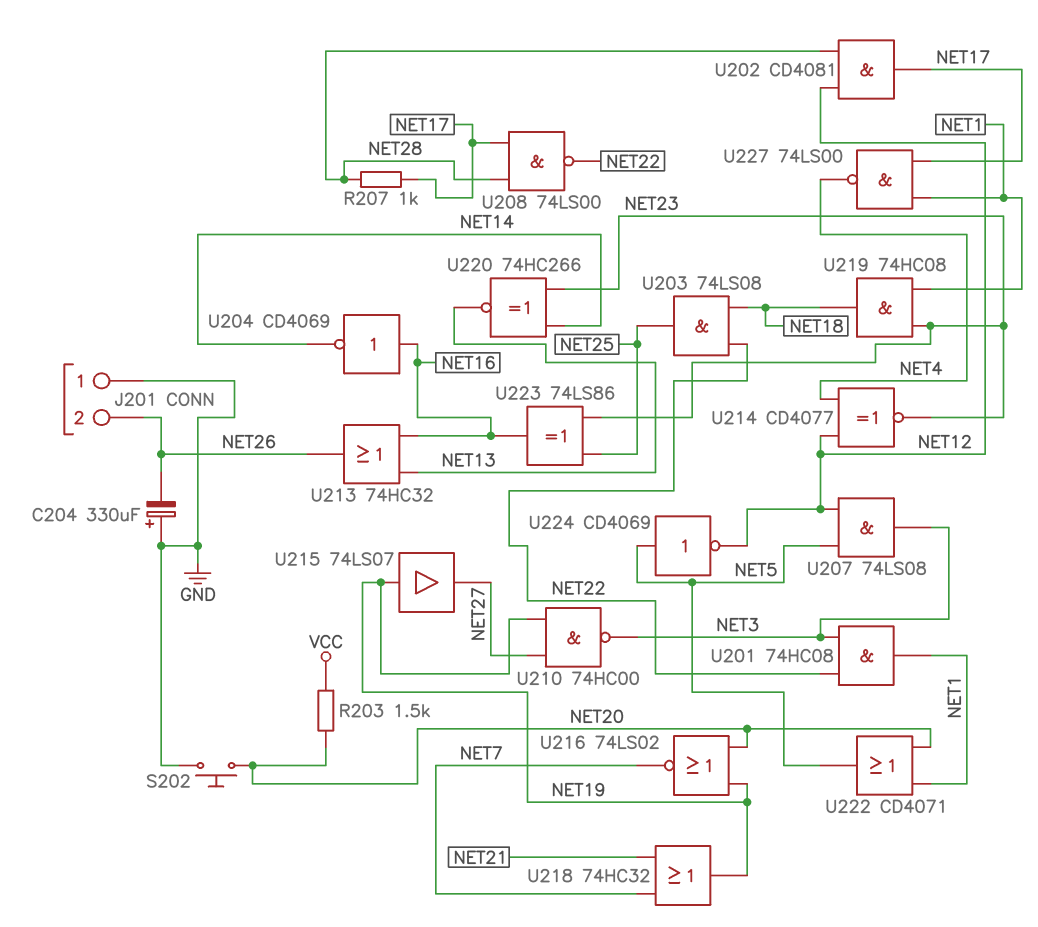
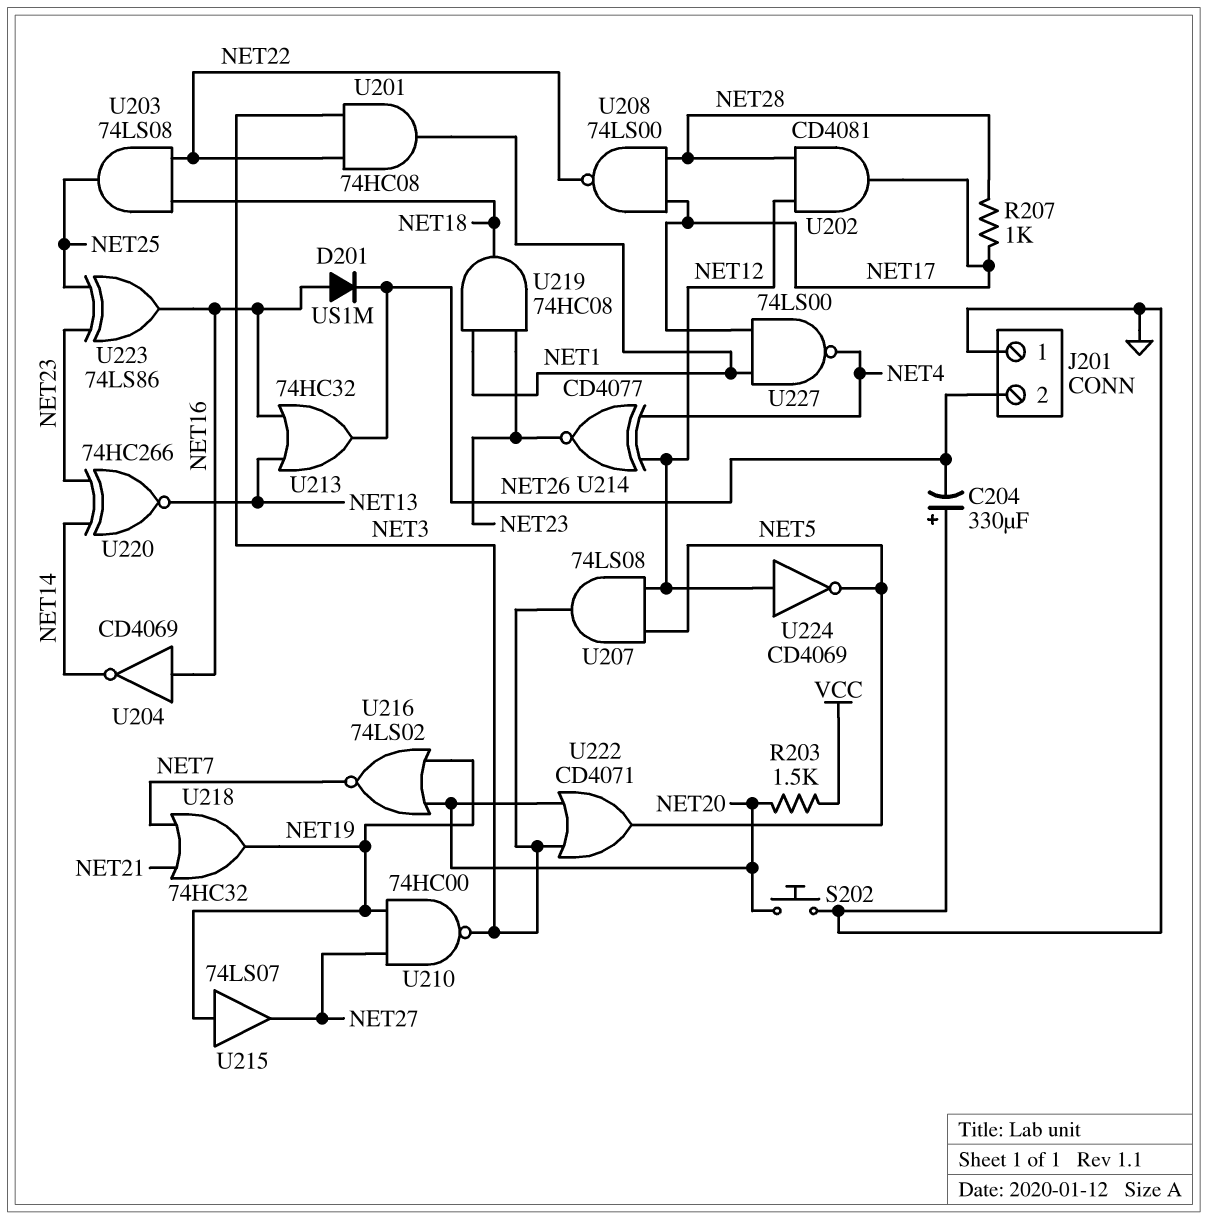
D201: none -> diode US1M (A NET16, K NET26)
U222: OR CD4071 (in NET1, in NET20, out NET5) -> OR CD4071 (in NET3, in NET20, out NET5)
U224: NOT CD4069 (in NET5, out NET12) -> NOT CD4069 (in NET12, out NET5)

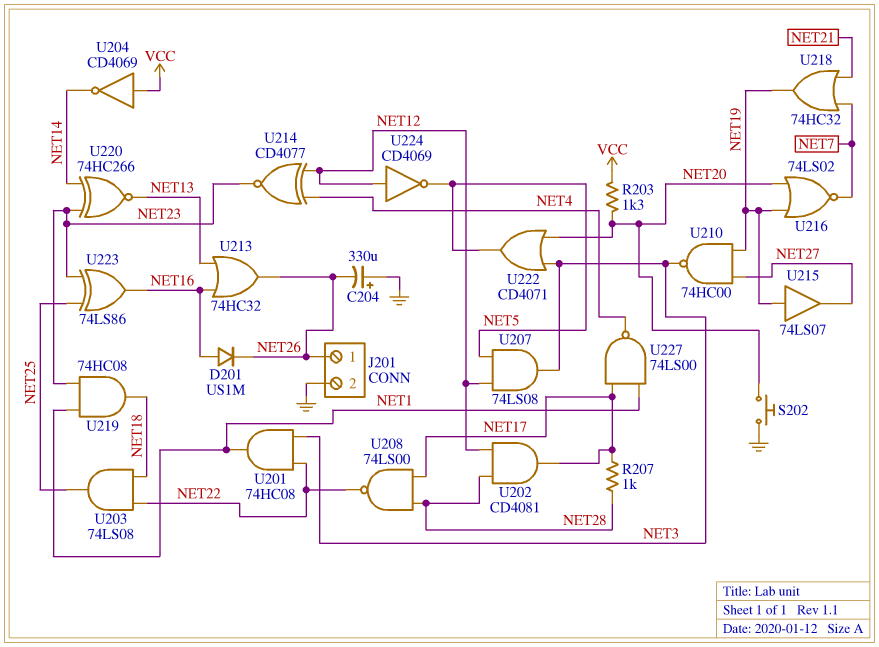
J201 pin 1: GND -> NET26
J201 pin 2: NET26 -> GND
R203: 1.5k (NET20, VCC) -> 1.3k (NET20, VCC)
U204: NOT CD4069 (in NET16, out NET14) -> NOT CD4069 (in VCC, out NET14)

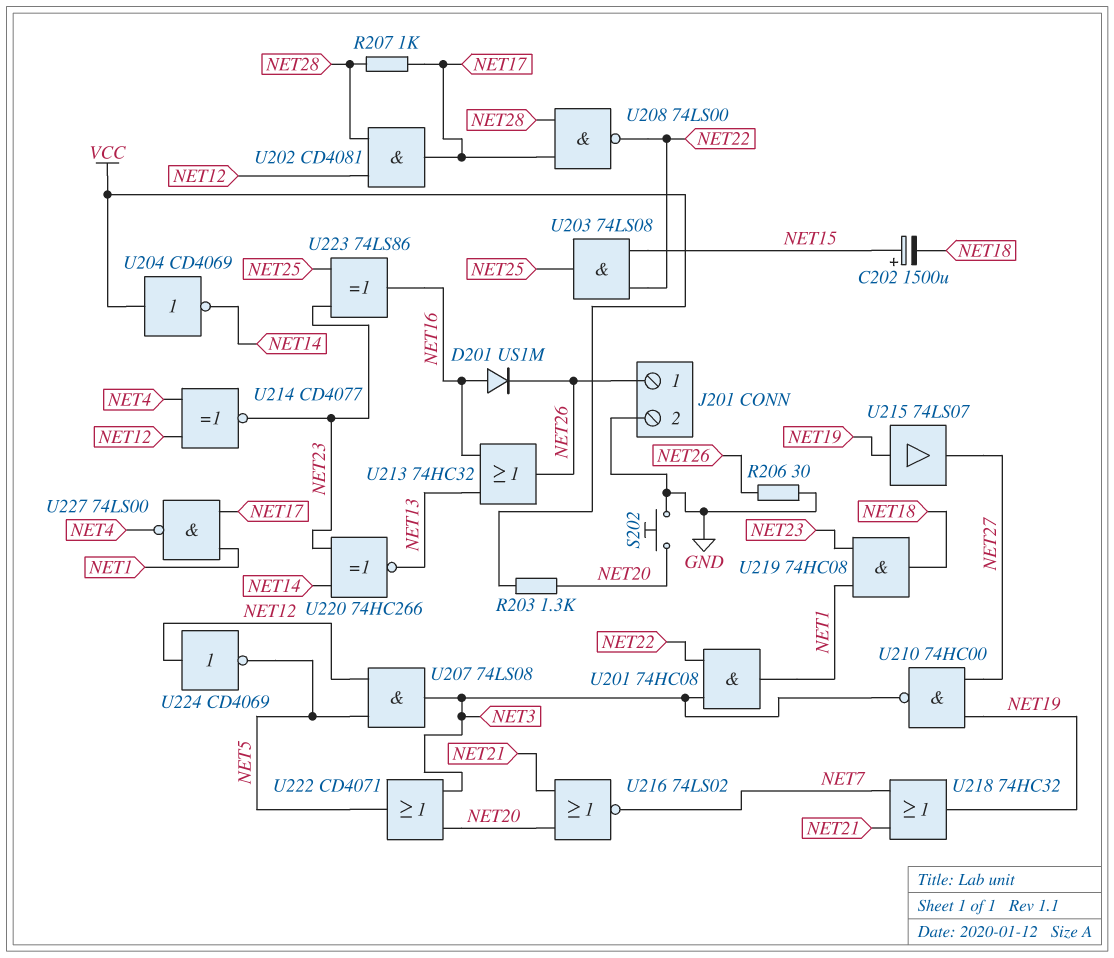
C202: none -> 1500uF (plus NET15, minus NET18)
C204: 330uF (plus GND, minus NET26) -> none
R206: none -> 30 (GND, NET26)
U203: AND 74LS08 (in NET18, in NET22, out NET25) -> AND 74LS08 (in NET15, in NET22, out NET25)
U216: NOR 74LS02 (in NET19, in NET20, out NET7) -> NOR 74LS02 (in NET20, in NET21, out NET7)

